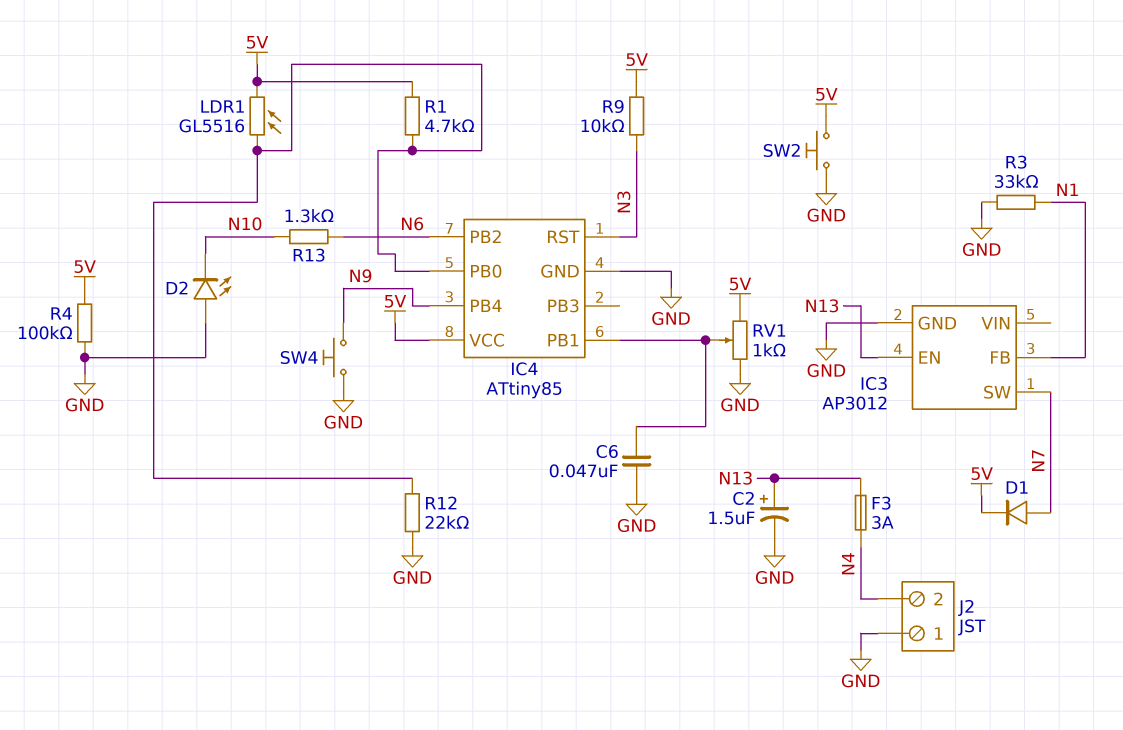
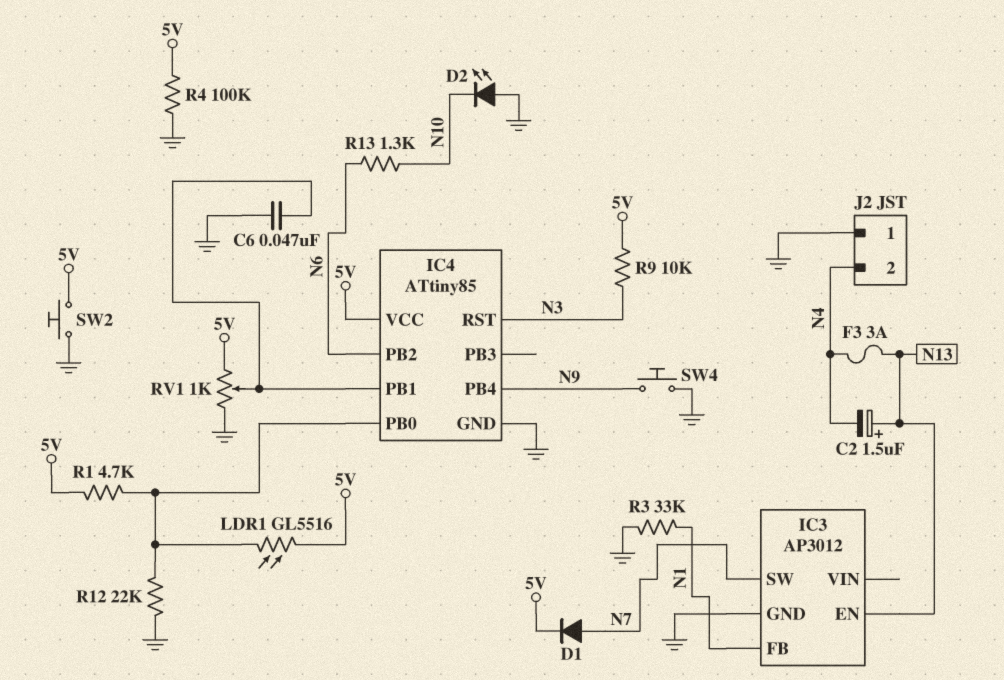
C2: 1.5uF (plus N13, minus GND) -> 1.5uF (plus N13, minus N4)

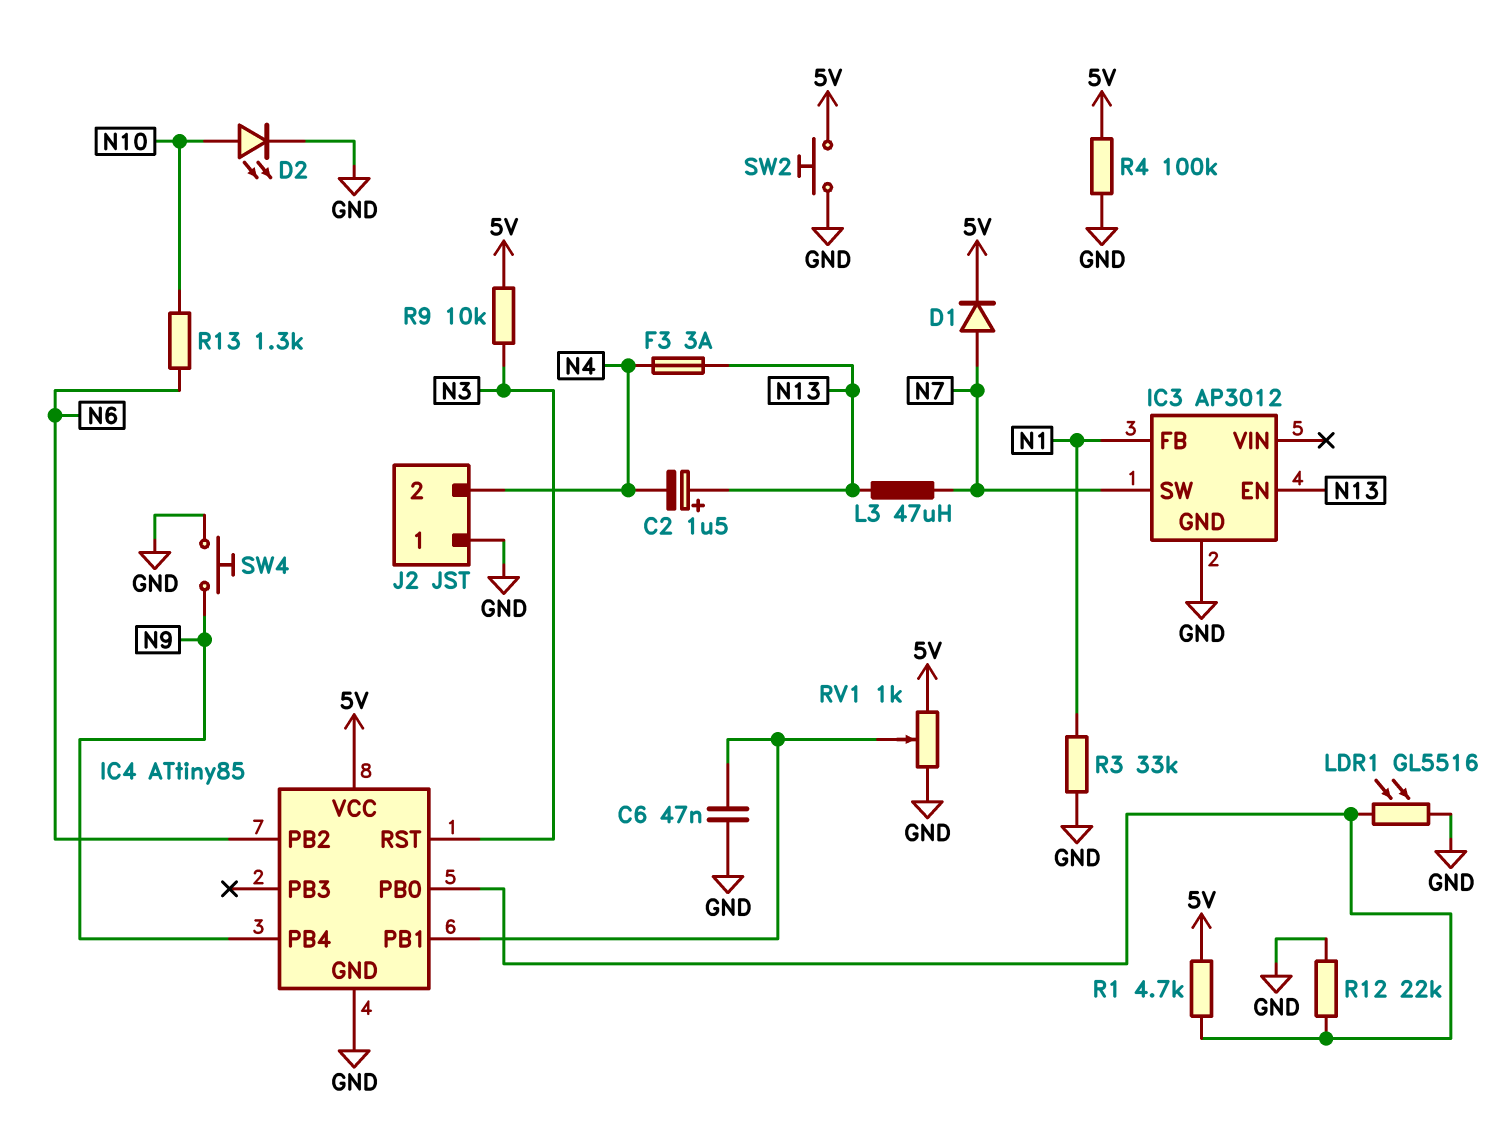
D2: LED (A GND, K N10) -> LED (A N10, K GND)
L3: none -> 47uH (N7, N13)
LDR1: GL5516 (5V, IC4/PB0) -> GL5516 (GND, IC4/PB0)

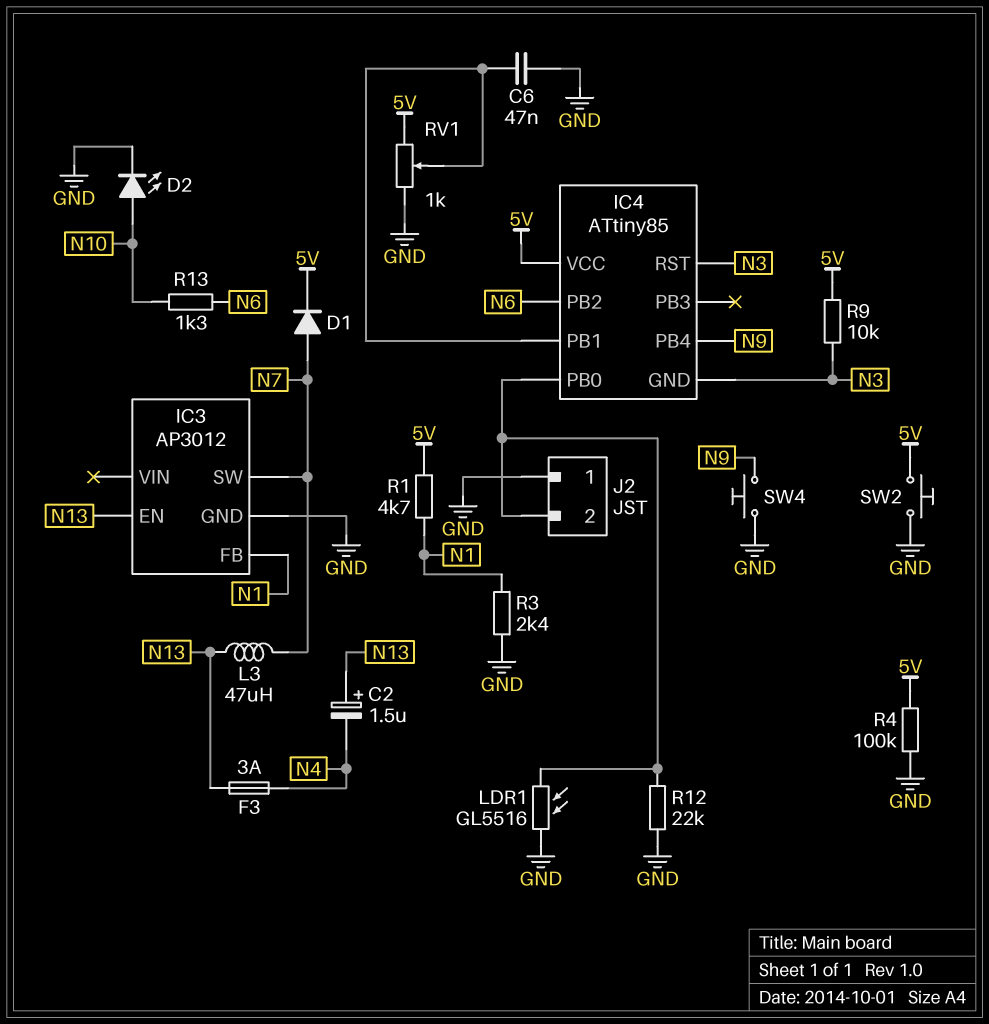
IC4 pin GND: GND -> N3
J2 pin 2: N4 -> IC4/PB0
R1: 4.7k (5V, IC4/PB0) -> 4.7k (5V, N1)
R3: 33k (GND, N1) -> 2.4k (GND, N1)

